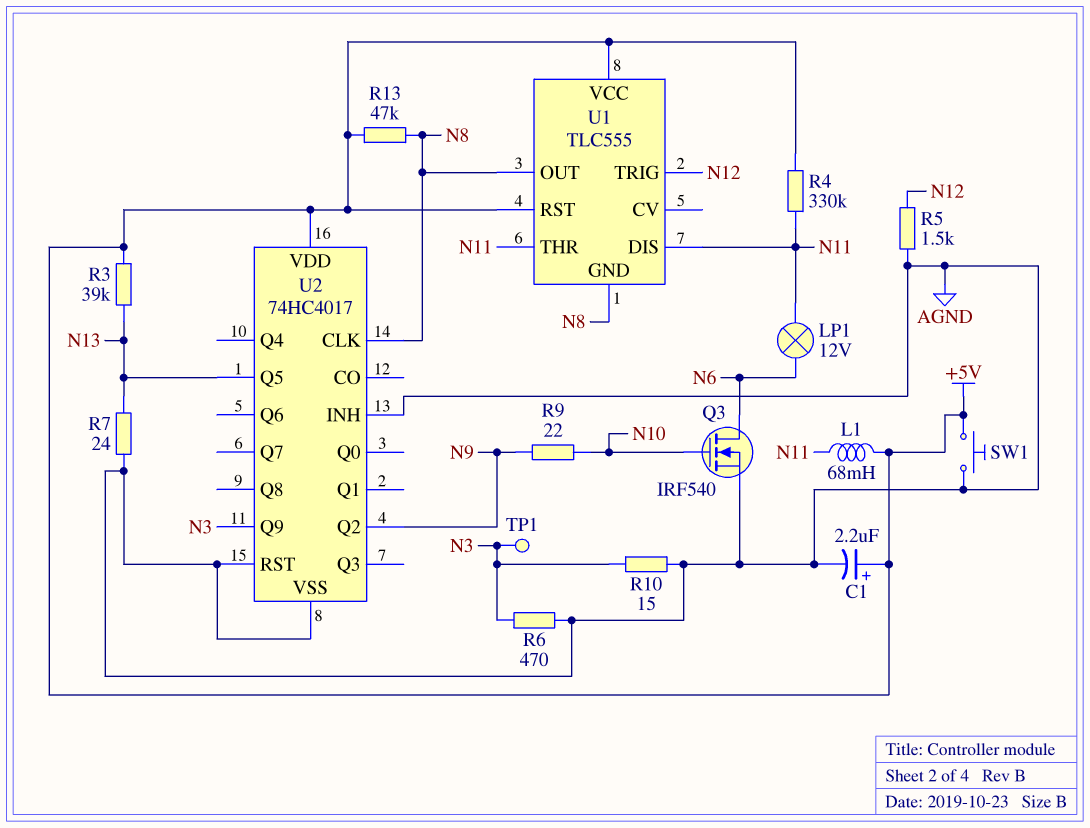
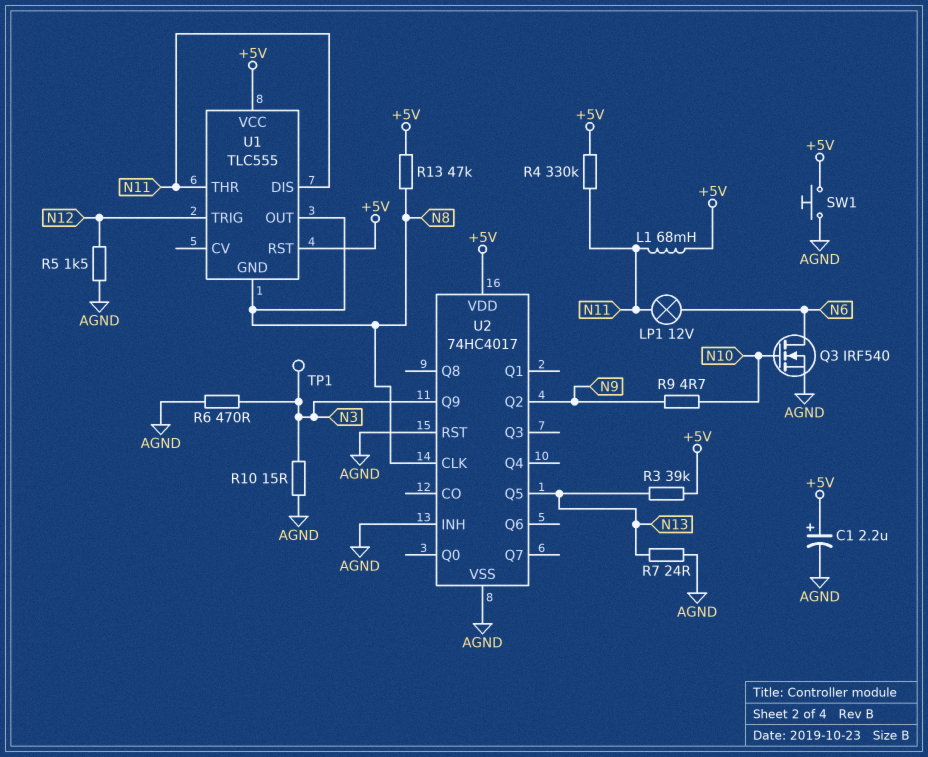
R9: 22 (N9, N10) -> 4.7 (N9, N10)

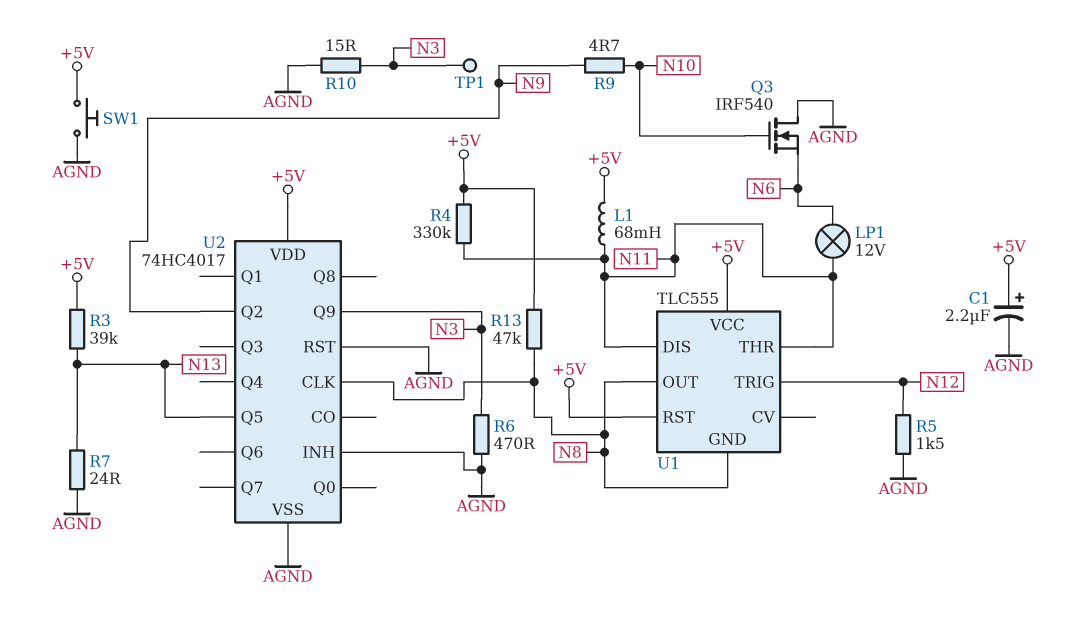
Q3: NMOS IRF540 (G N10, D N6, S AGND) -> NMOS IRF540 (G N10, D AGND, S N6)

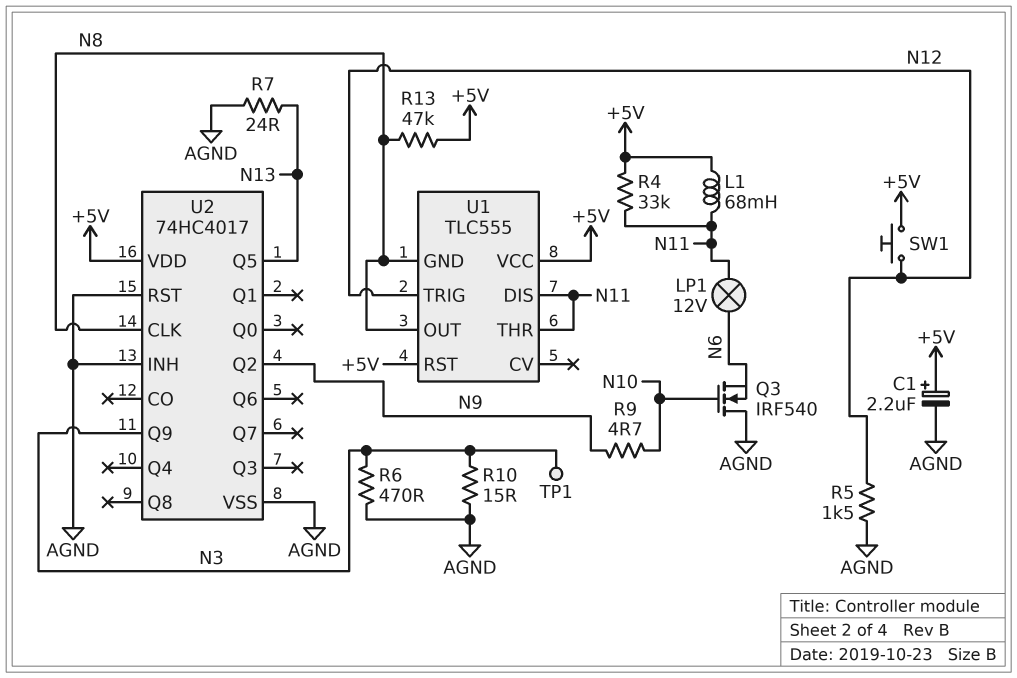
R3: 39k (+5V, N13) -> none
R4: 330k (+5V, N11) -> 33k (+5V, N11)
SW1: button (+5V, AGND) -> button (+5V, N12)

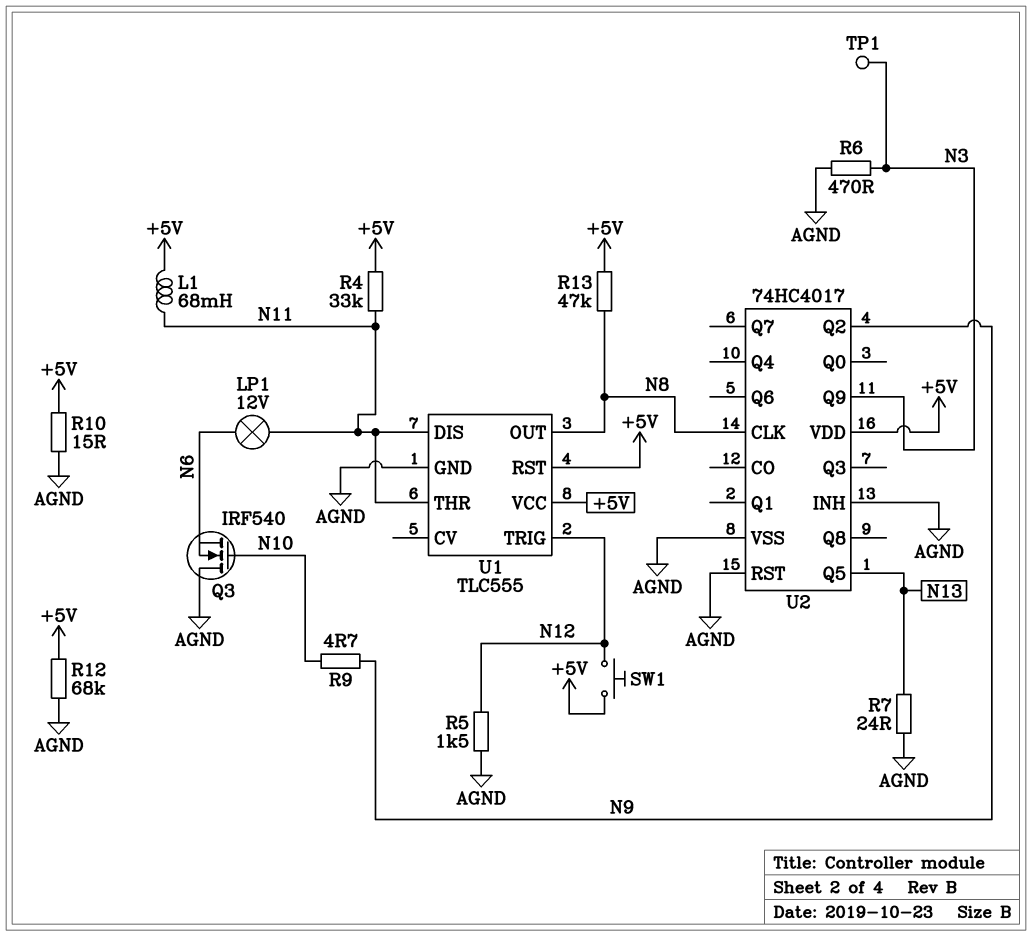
C1: 2.2uF (plus +5V, minus AGND) -> none
R10: 15 (AGND, N3) -> 15 (+5V, AGND)
R12: none -> 68k (+5V, AGND)
U1 pin GND: N8 -> AGND

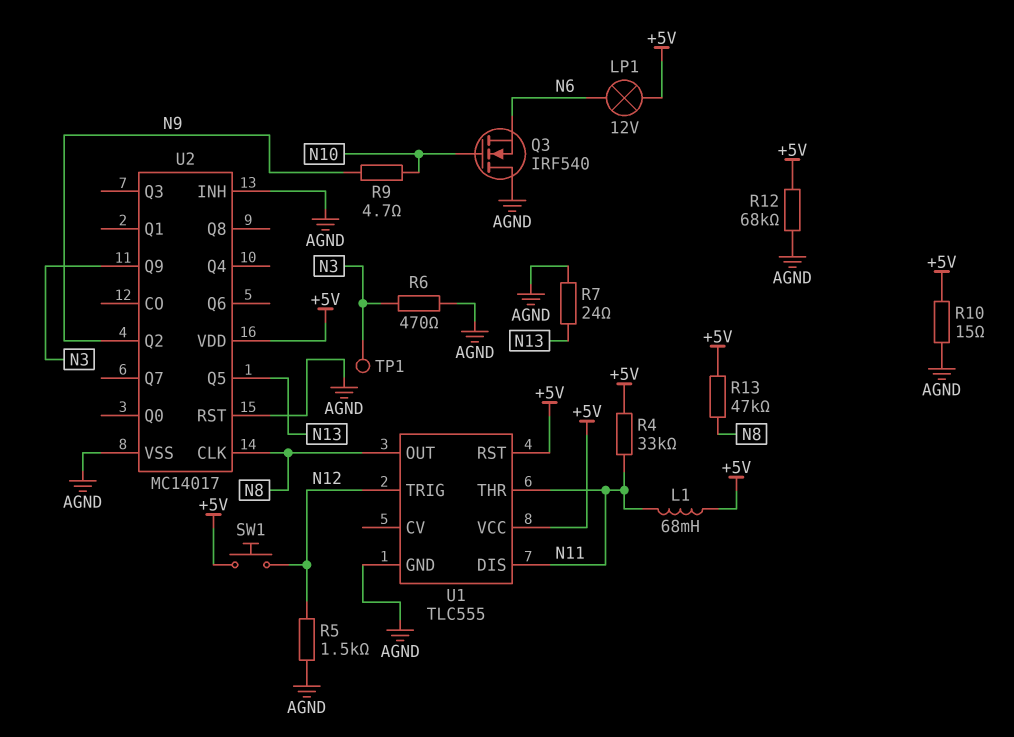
LP1: lamp 12V (N6, N11) -> lamp 12V (+5V, N6)
U2: 74HC4017 -> MC14017

